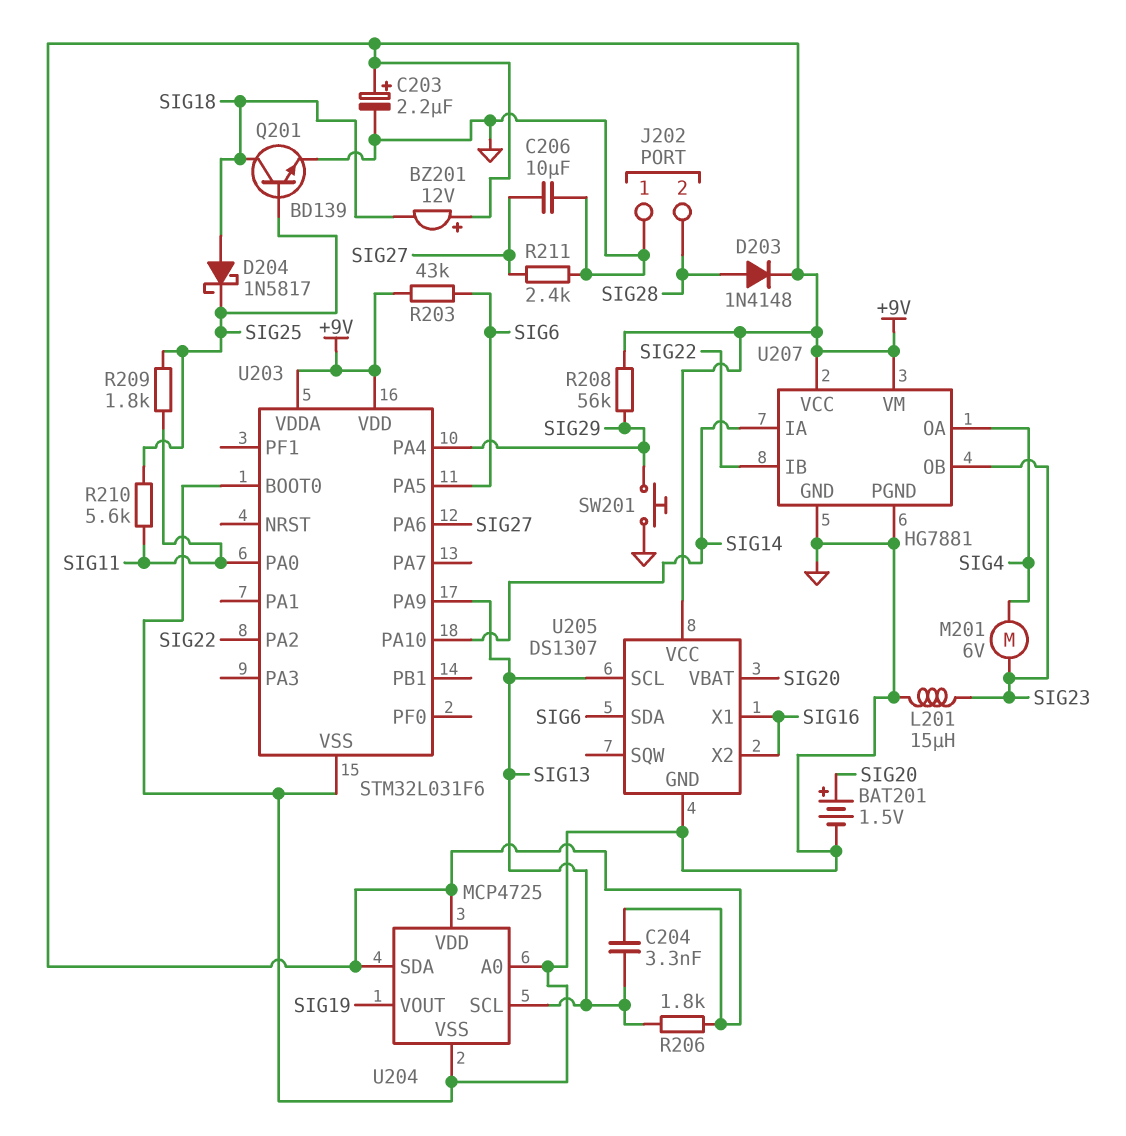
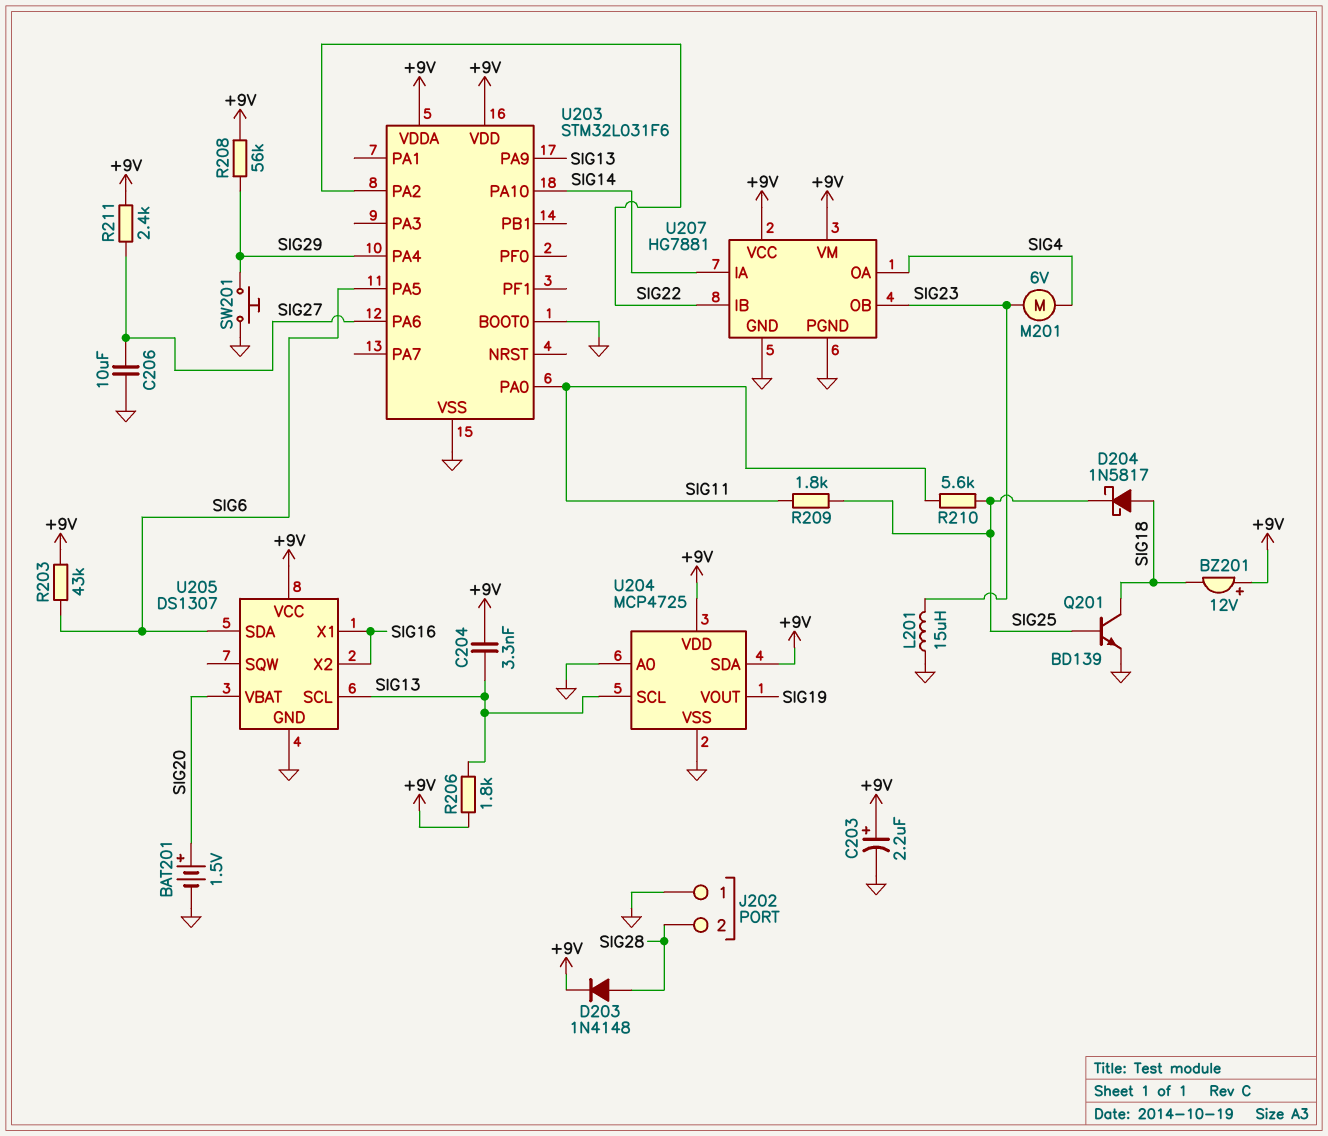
R211: 2.4k (GND, SIG27) -> 2.4k (+9V, SIG27)

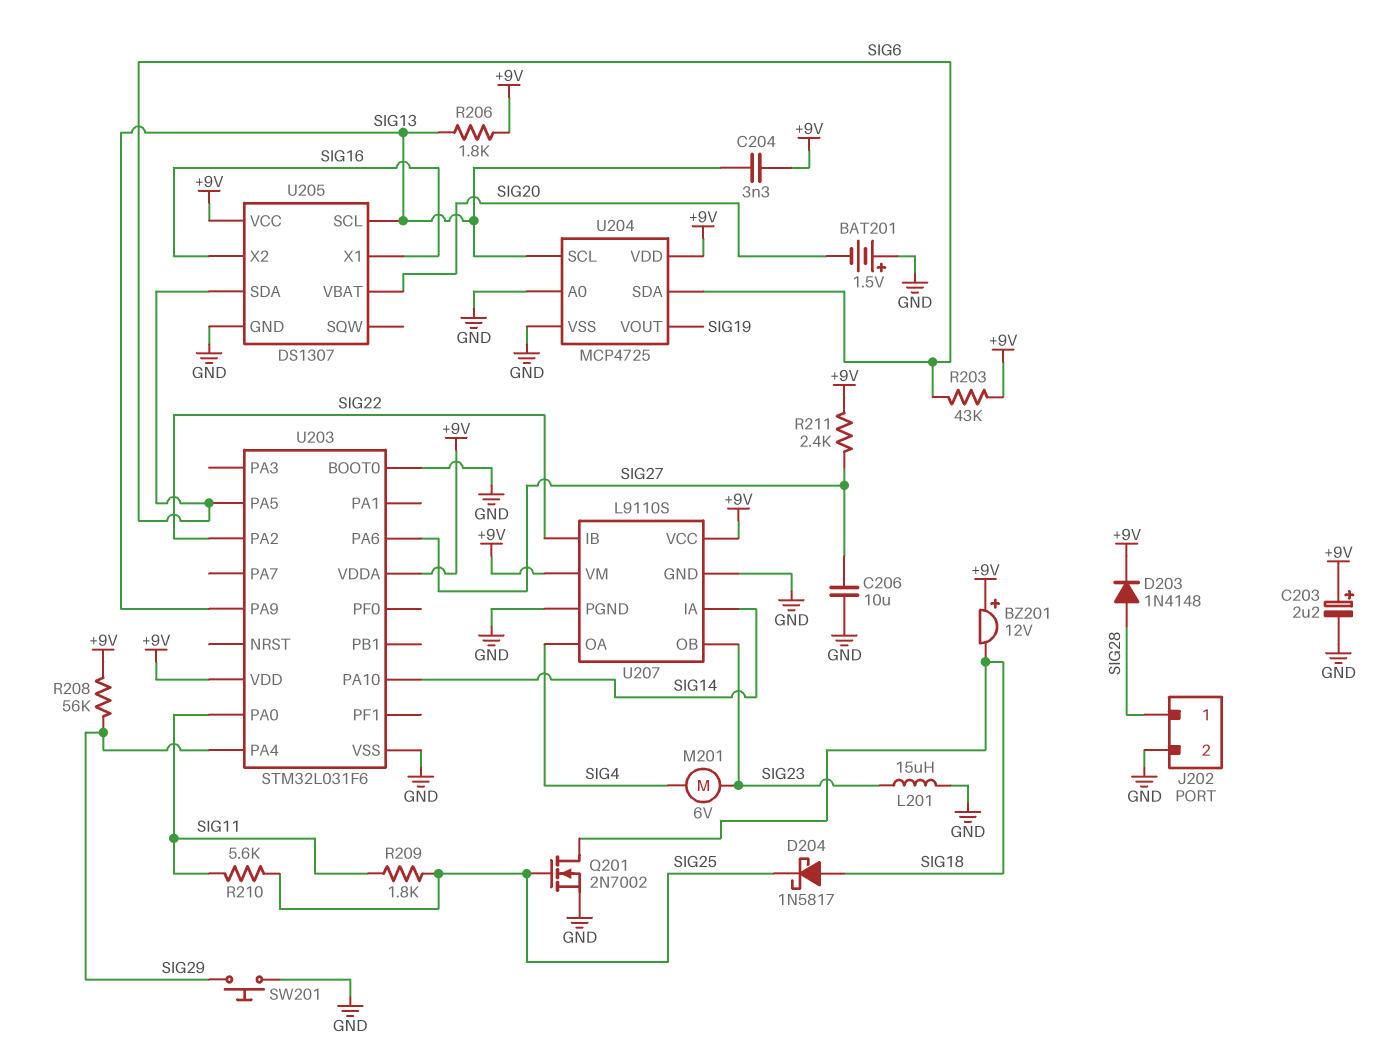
BAT201: 1.5V (plus SIG20, minus GND) -> 1.5V (plus GND, minus SIG20)
J202 pin 1: GND -> SIG28
J202 pin 2: SIG28 -> GND
Q201: NPN BD139 (B SIG25, C SIG18, E GND) -> NMOS 2N7002 (G SIG25, D SIG18, S GND)
U204 pin SDA: +9V -> SIG6
U207: HG7881 -> L9110S

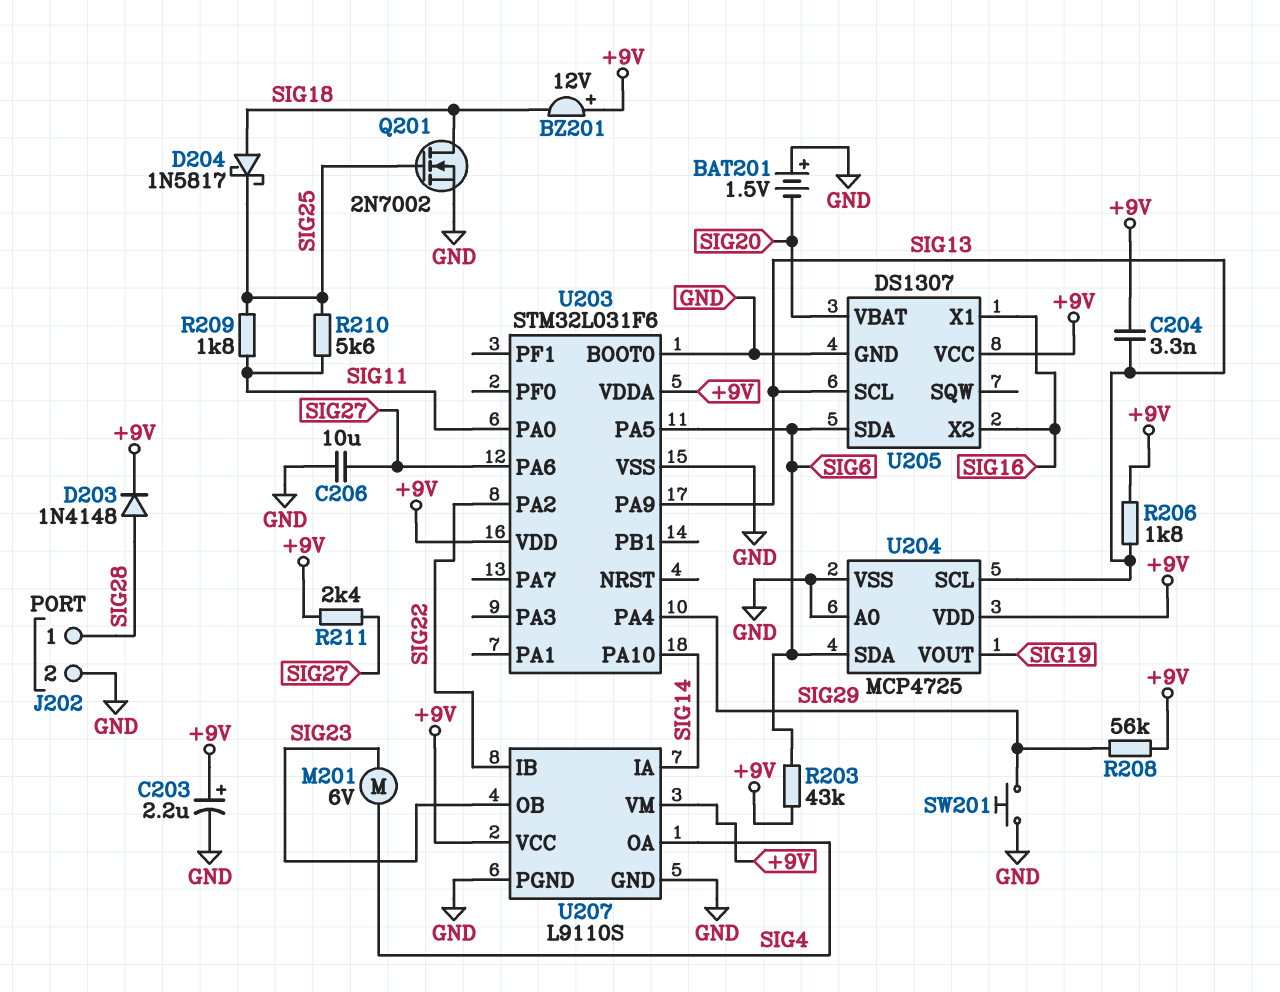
L201: 15uH (GND, SIG23) -> none

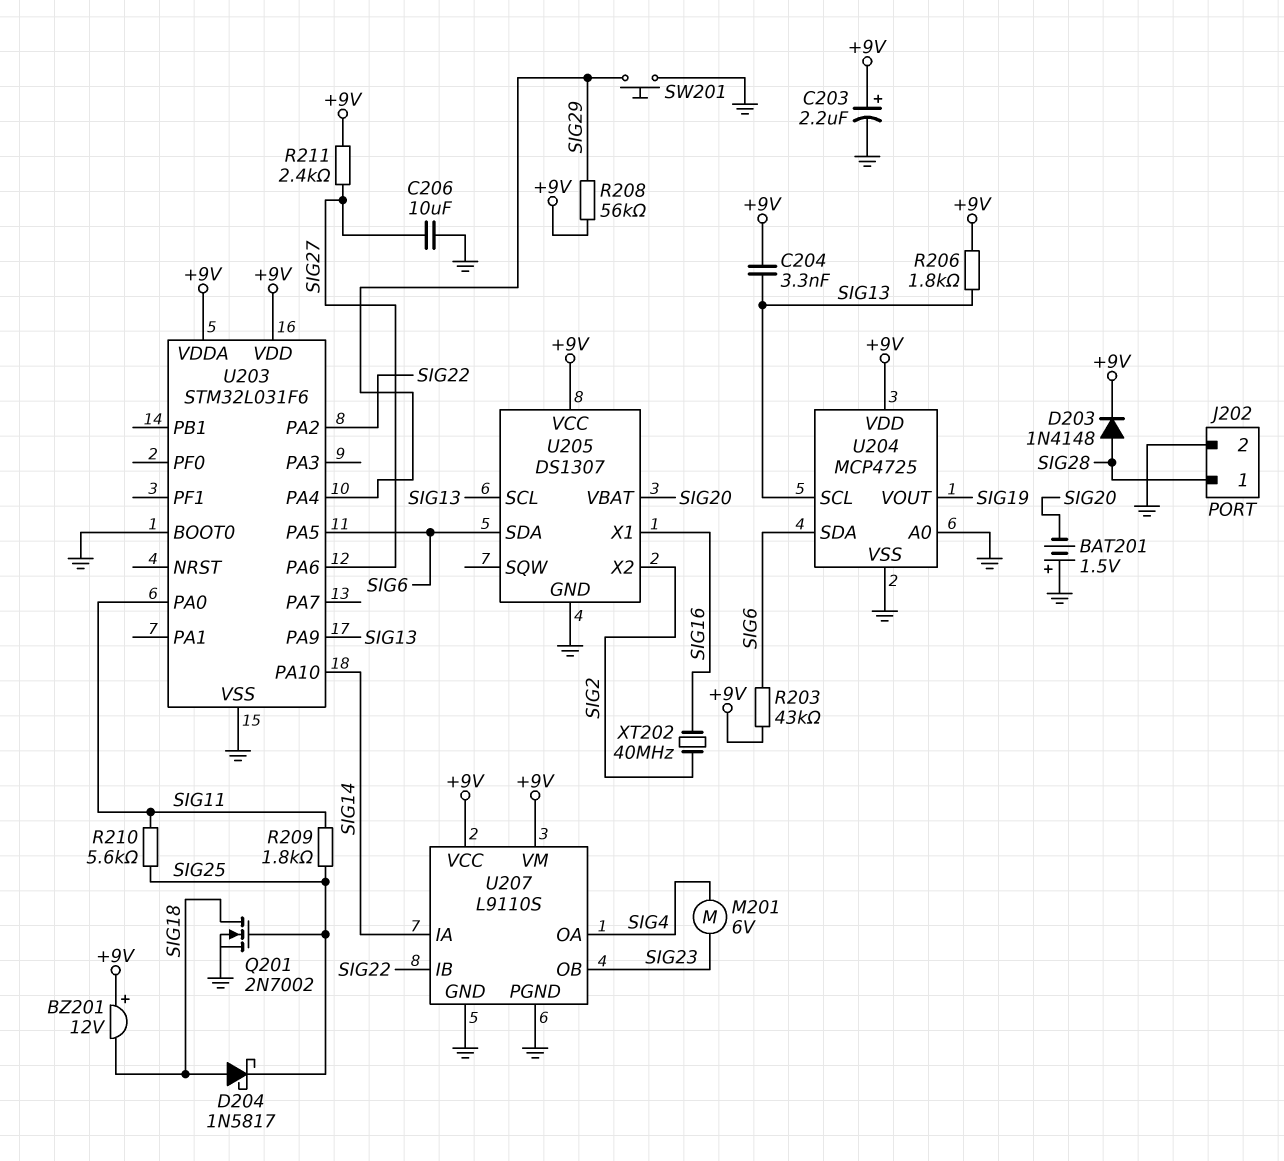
U205 pin X2: SIG16 -> SIG2
XT202: none -> 40MHz (SIG2, SIG16)

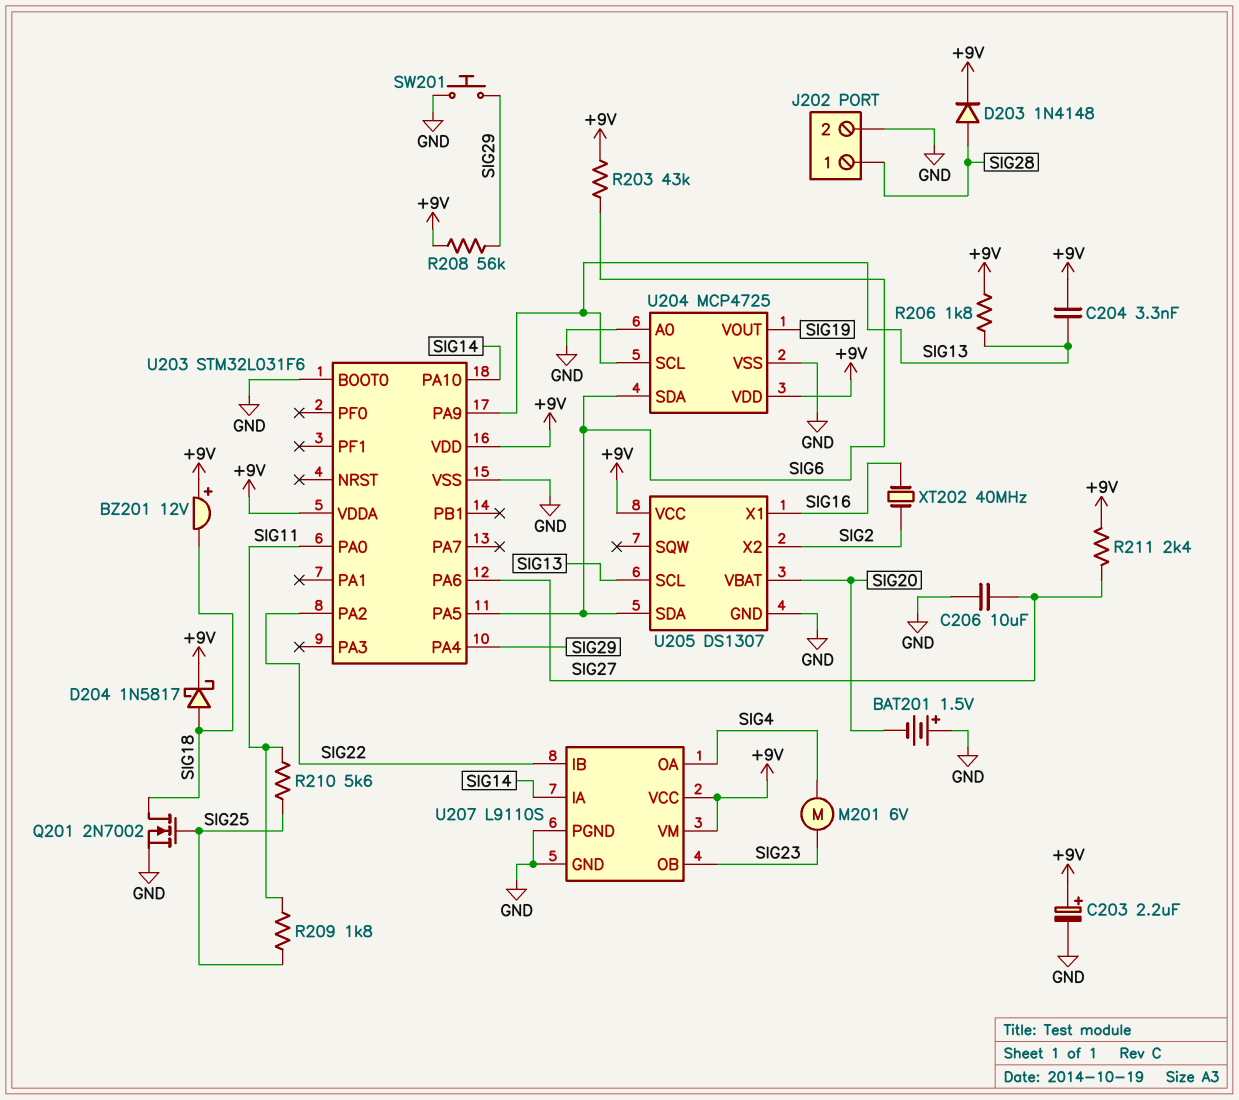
D204: schottky 1N5817 (A SIG18, K SIG25) -> schottky 1N5817 (A SIG18, K +9V)

